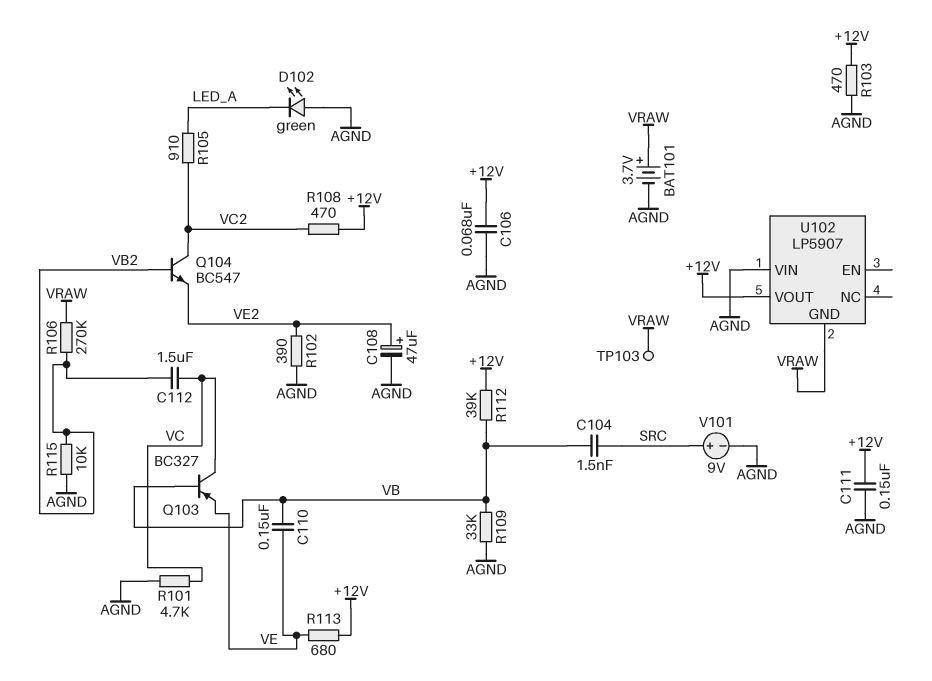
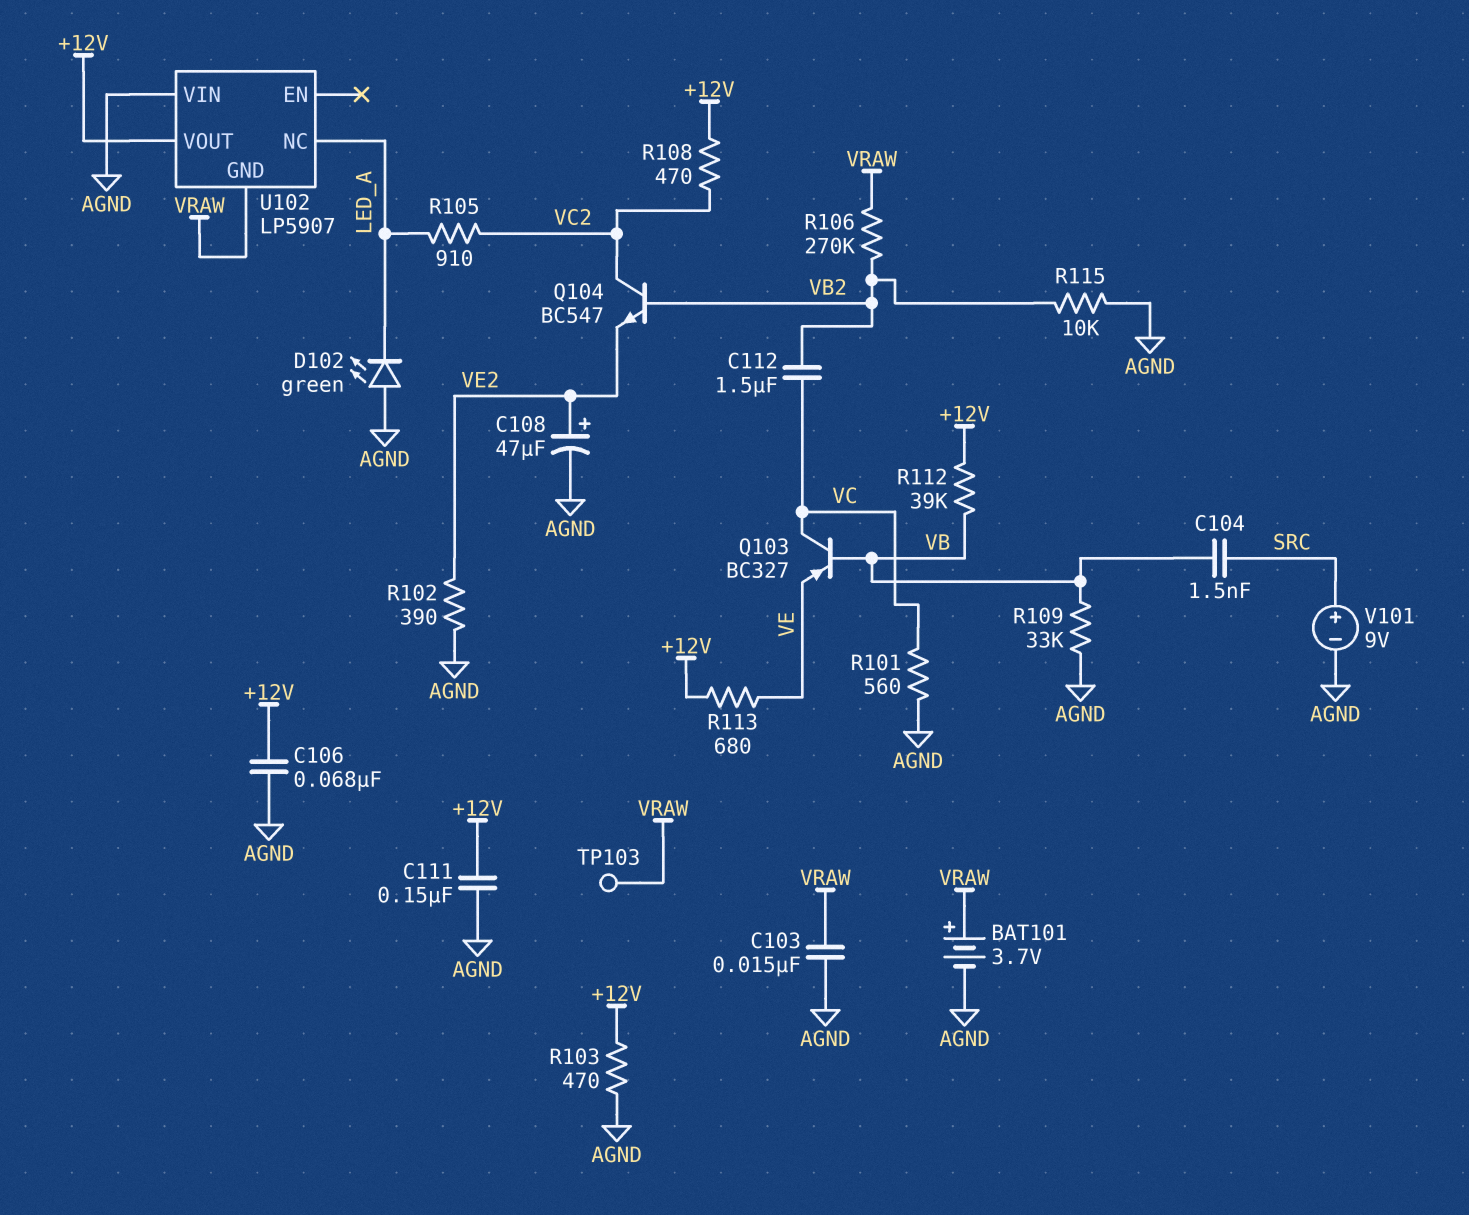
C103: none -> 15nF (AGND, VRAW)
C110: 150nF (VB, VE) -> none
R101: 4.7k (AGND, VC) -> 560 (AGND, VC)
U102 pin NC: none -> LED_A

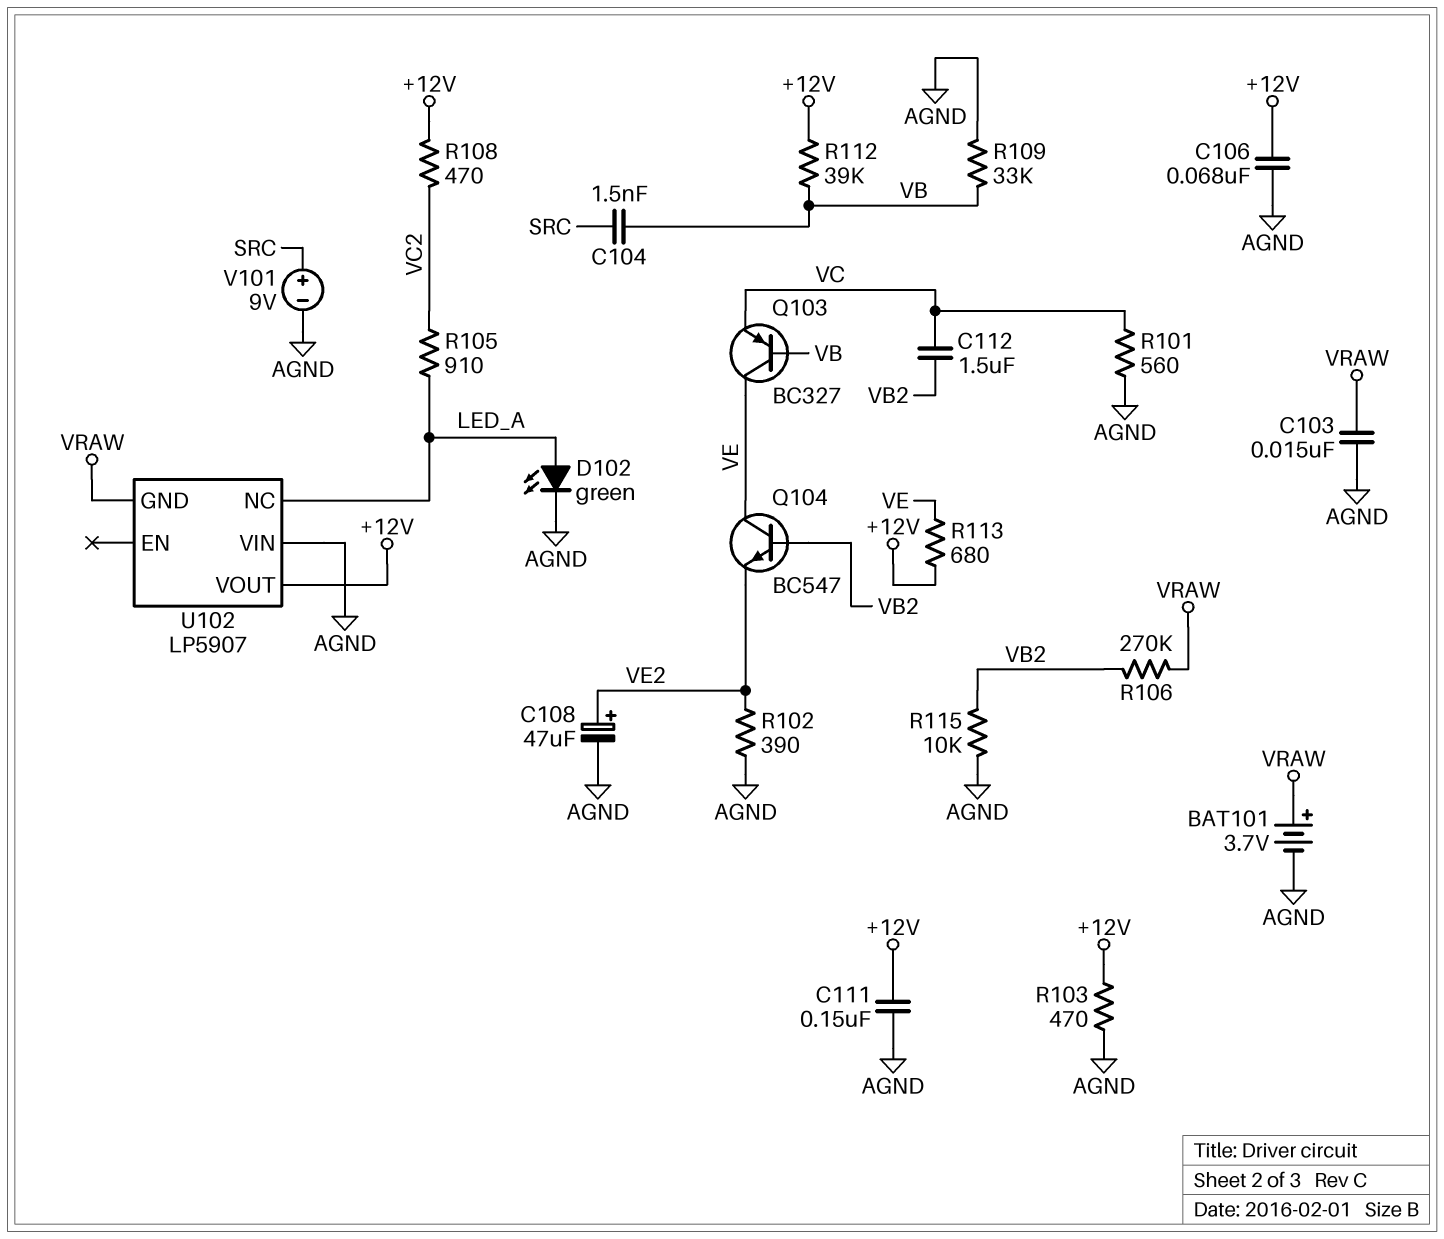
D102: LED green (A AGND, K LED_A) -> LED green (A LED_A, K AGND)
Q103: PNP BC327 (B VB, C VC, E VE) -> PNP BC327 (B VB, C VE, E VC)
Q104: NPN BC547 (B VB2, C VC2, E VE2) -> NPN BC547 (B VB2, C VE, E VE2)
TP103: test point (VRAW) -> none

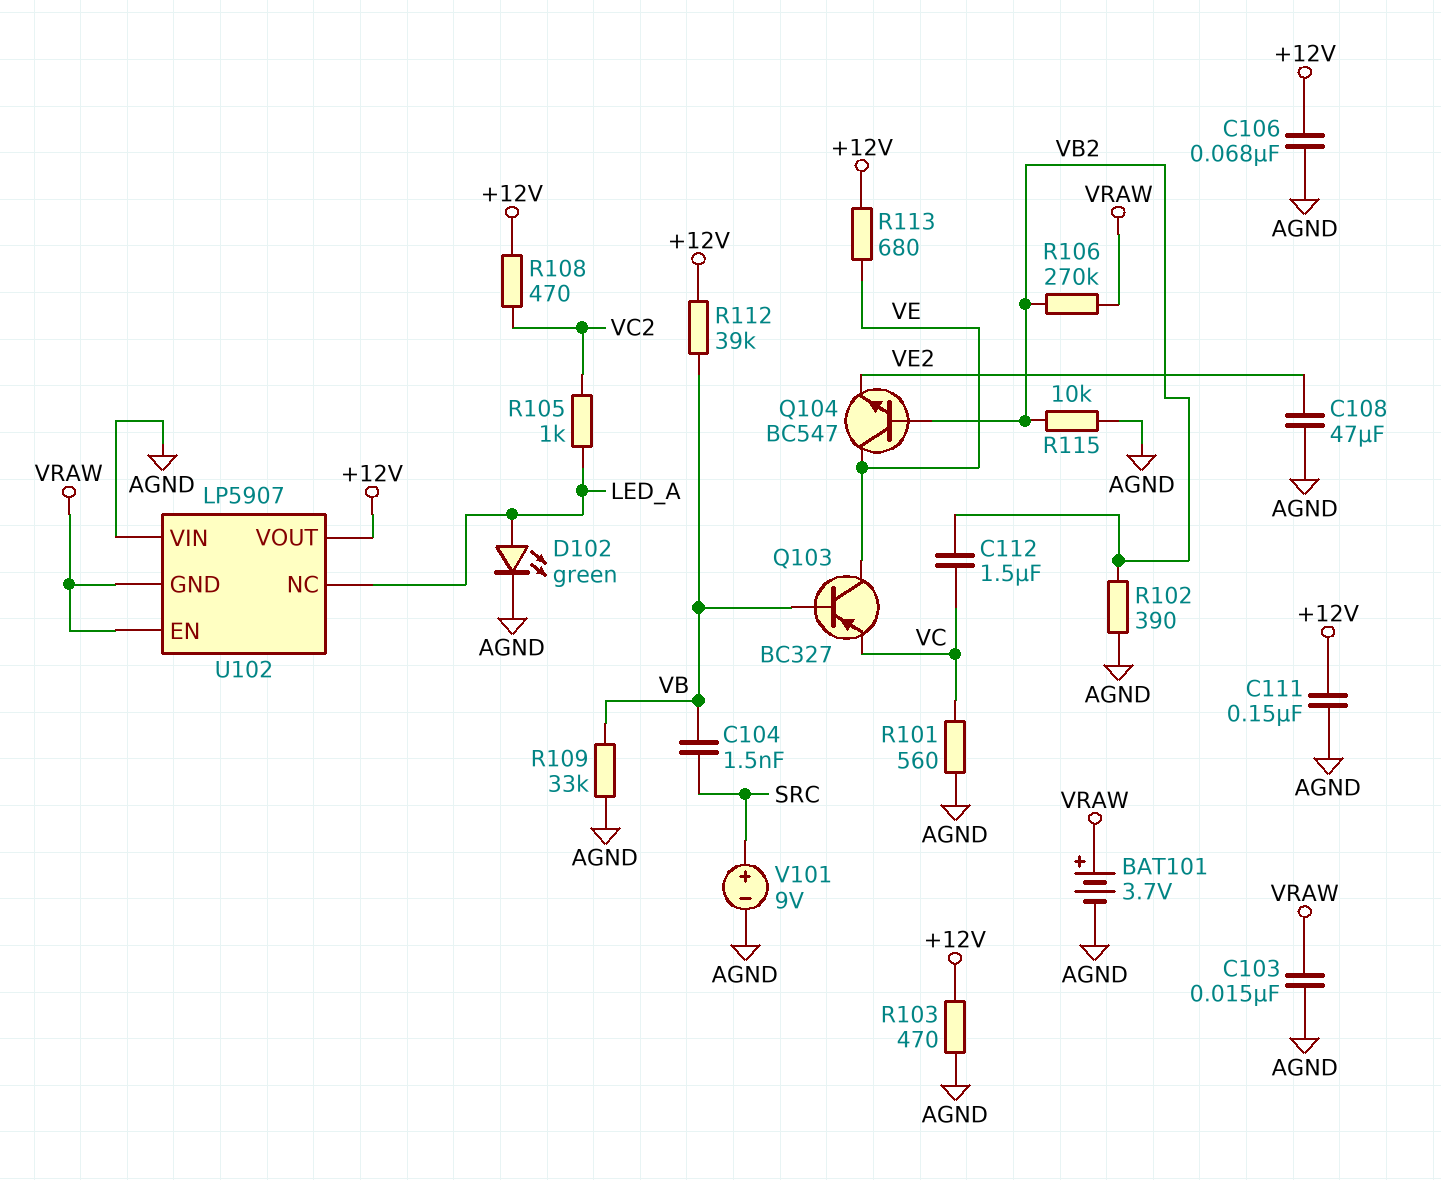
C108: 47uF (plus VE2, minus AGND) -> 47uF (AGND, VE2)
R102: 390 (AGND, VE2) -> 390 (AGND, VB2)
R105: 910 (LED_A, VC2) -> 1k (LED_A, VC2)
U102 pin EN: none -> VRAW

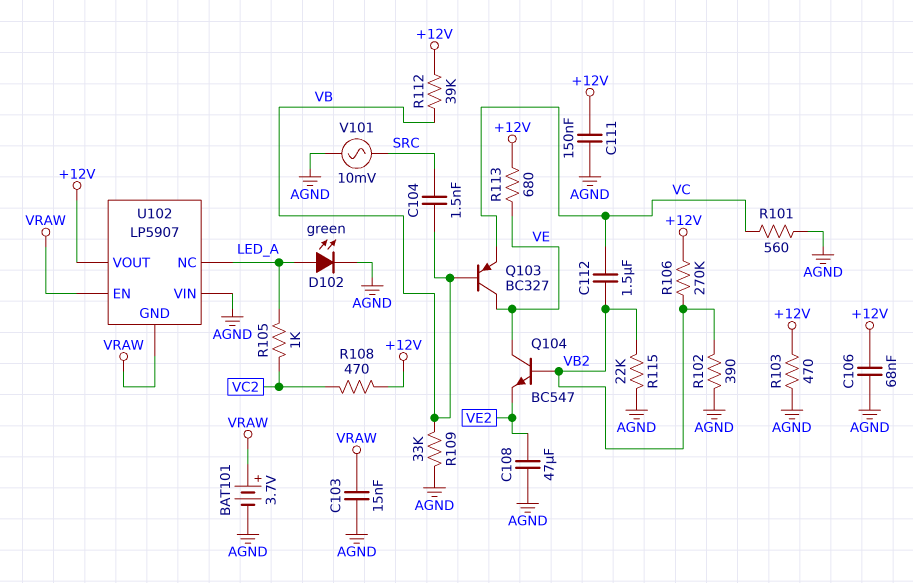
R106: 270k (VB2, VRAW) -> 270k (+12V, VB2)
R115: 10k (AGND, VB2) -> 22k (AGND, VB2)
V101: 9V (plus SRC, minus AGND) -> AC 10mV (AGND, SRC)

